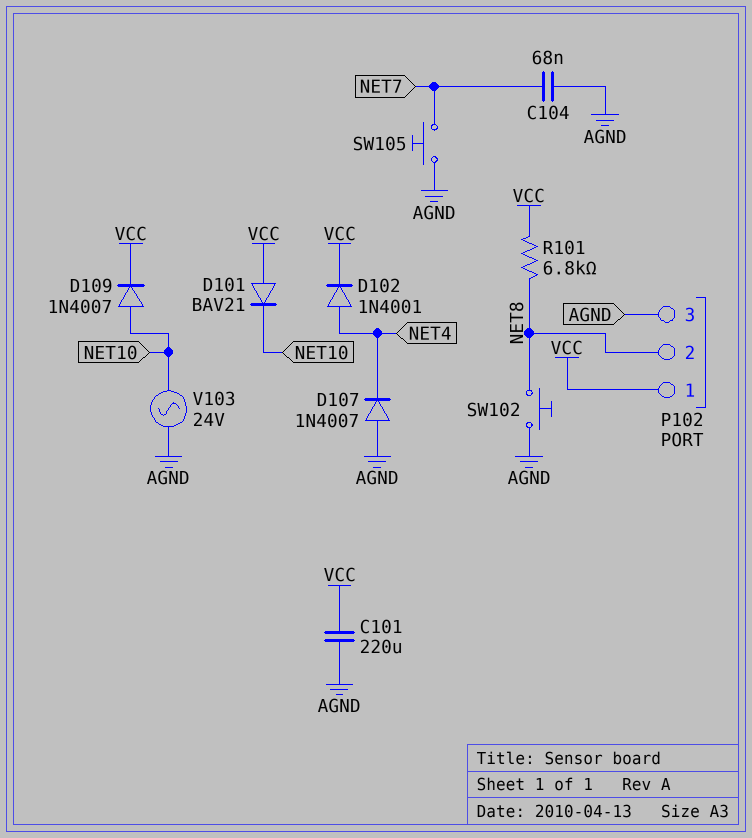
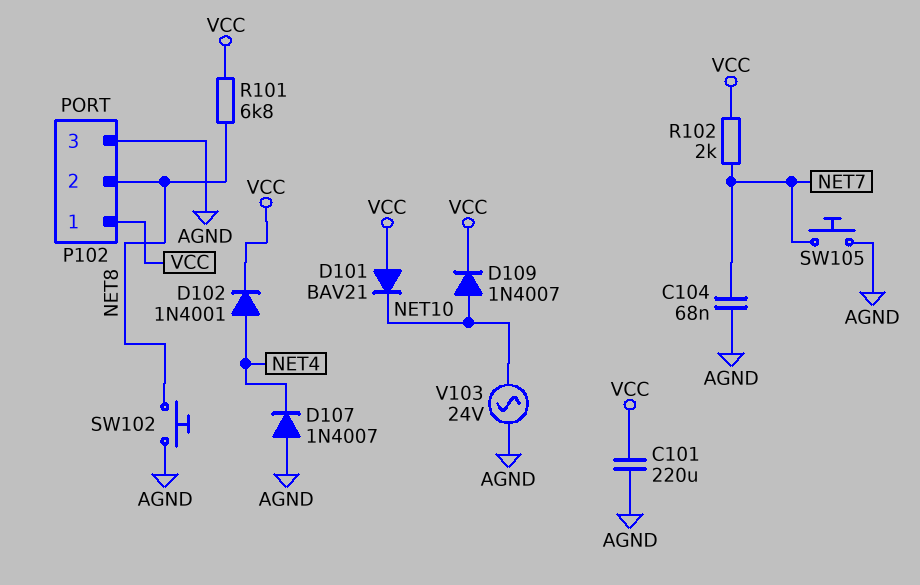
R102: none -> 2k (NET7, VCC)

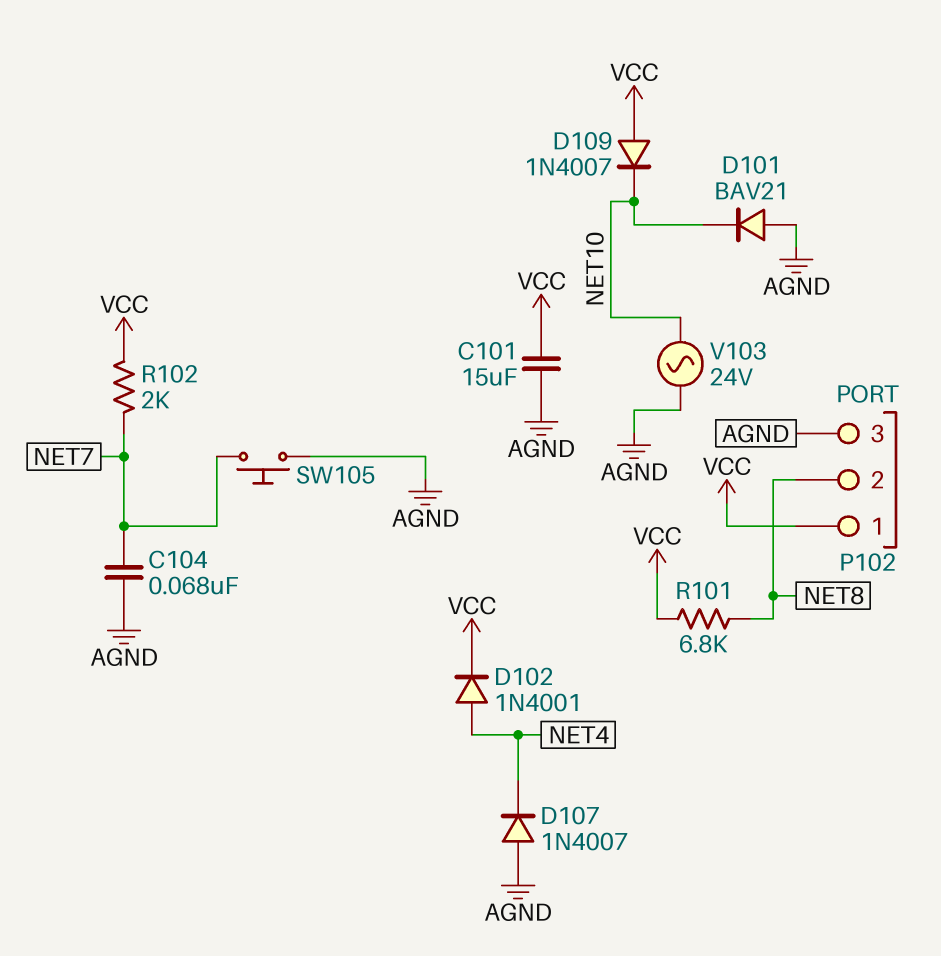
C101: 220uF (AGND, VCC) -> 15uF (AGND, VCC)
D101: diode BAV21 (A VCC, K NET10) -> diode BAV21 (A AGND, K NET10)
D109: diode 1N4007 (A NET10, K VCC) -> diode 1N4007 (A VCC, K NET10)
SW102: button (AGND, NET8) -> none

